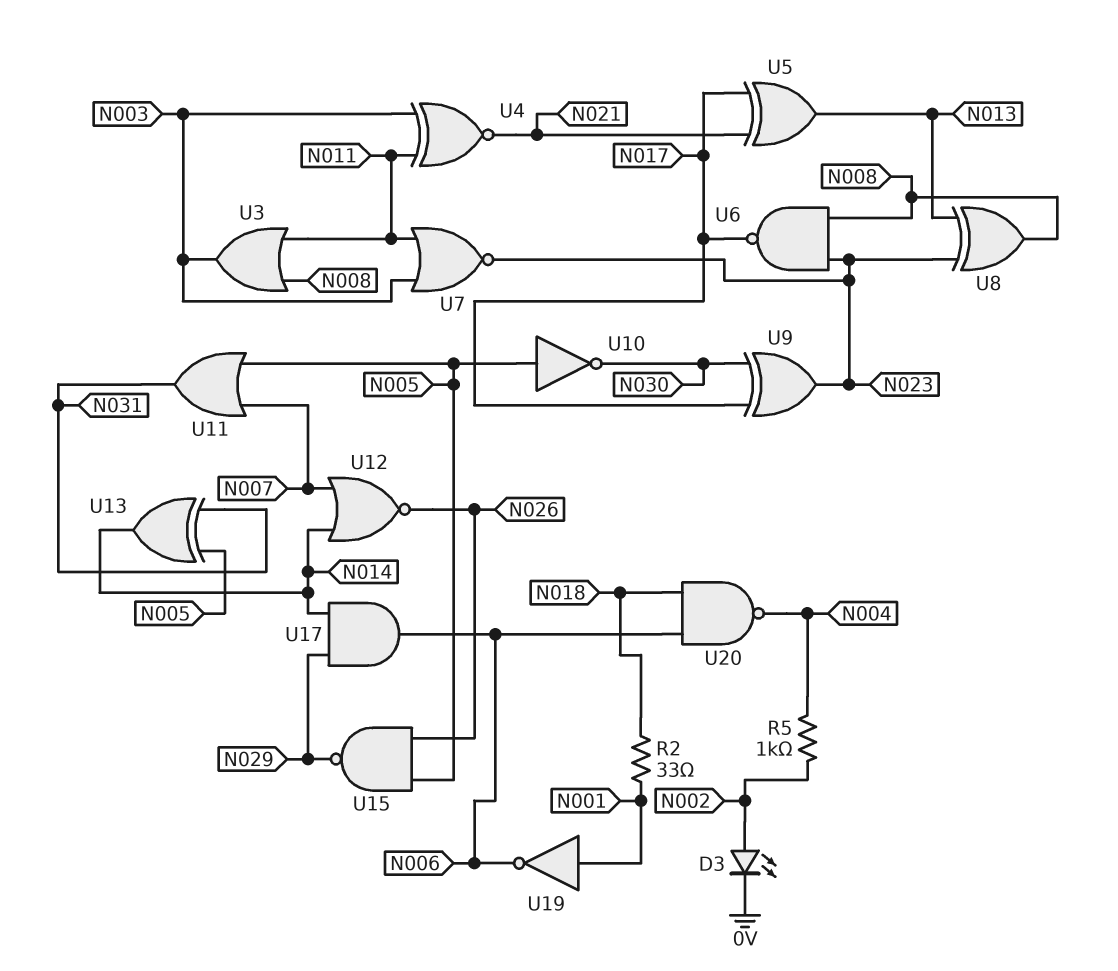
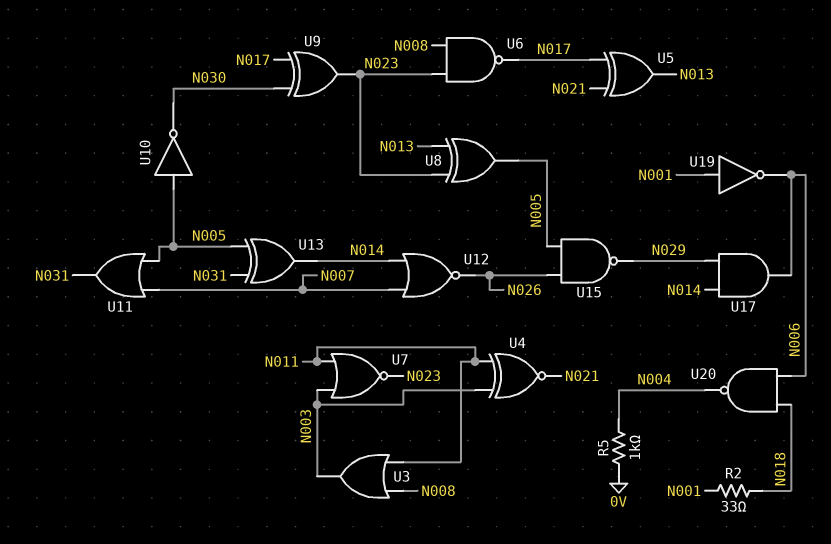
D3: LED (A N002, K 0V) -> none
R5: 1k (N002, N004) -> 1k (0V, N004)
U8: XOR (in N013, in N023, out N008) -> XOR (in N013, in N023, out N005)

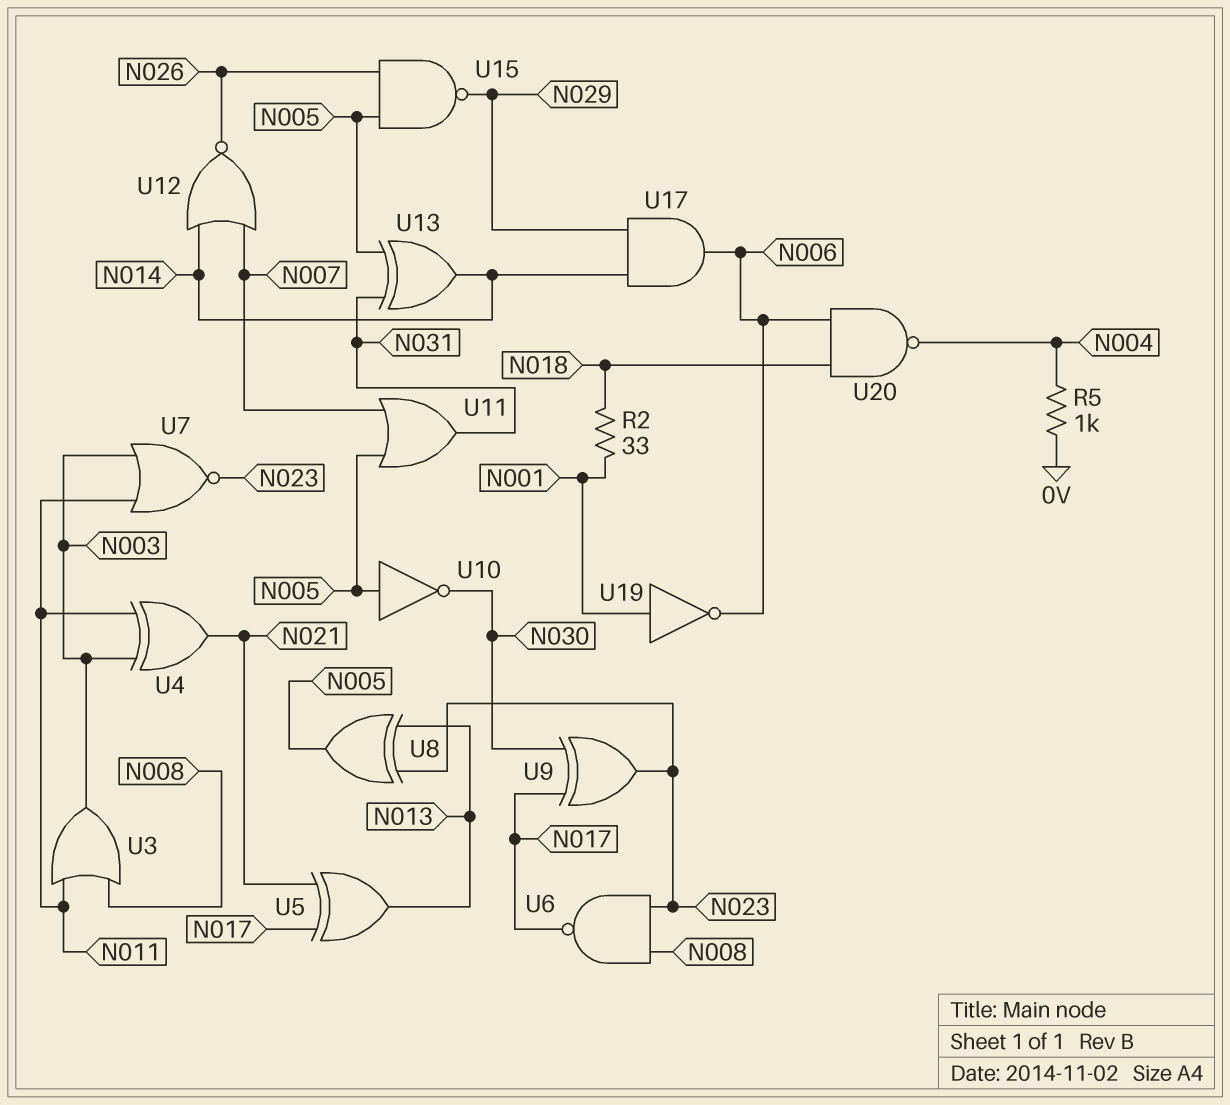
U4: XNOR (in N003, in N011, out N021) -> XOR (in N003, in N011, out N021)

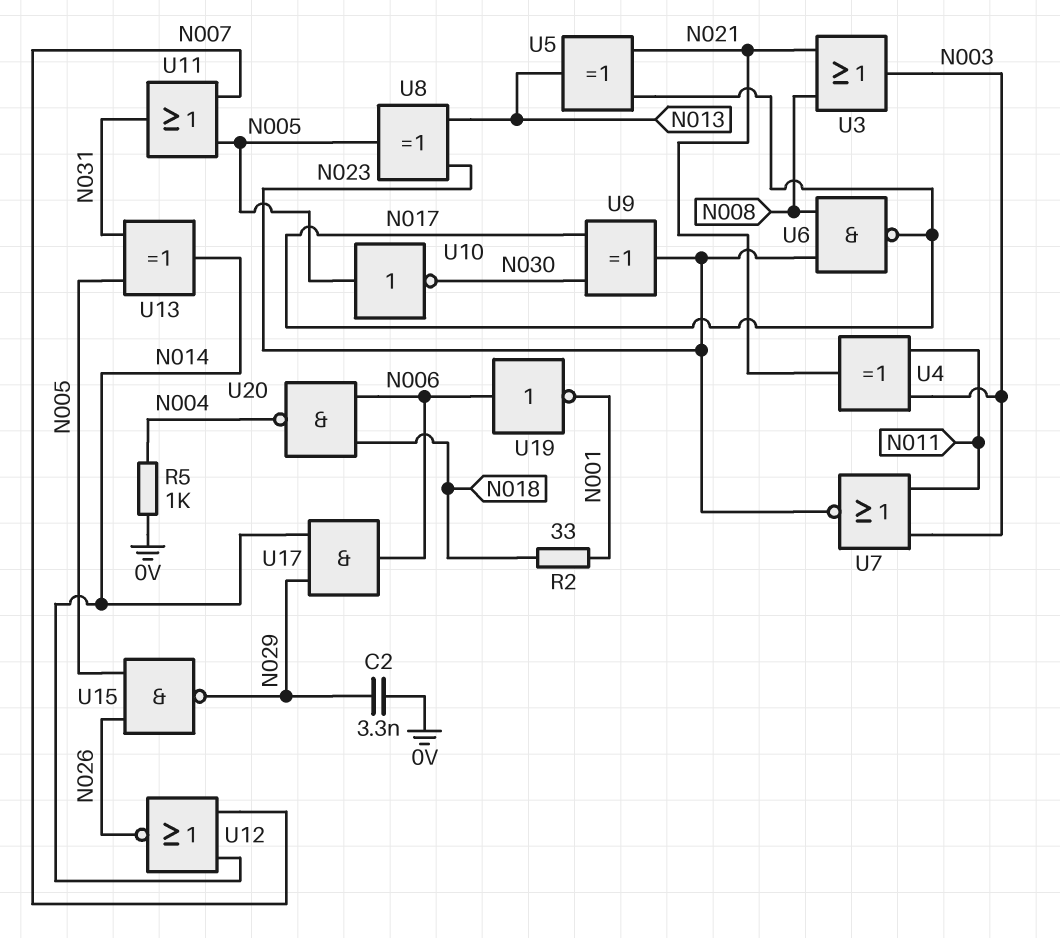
C2: none -> 3.3nF (0V, N029)
U3: OR (in N008, in N011, out N003) -> OR (in N008, in N021, out N003)
U19: NOT (in N001, out N006) -> NOT (in N006, out N001)

